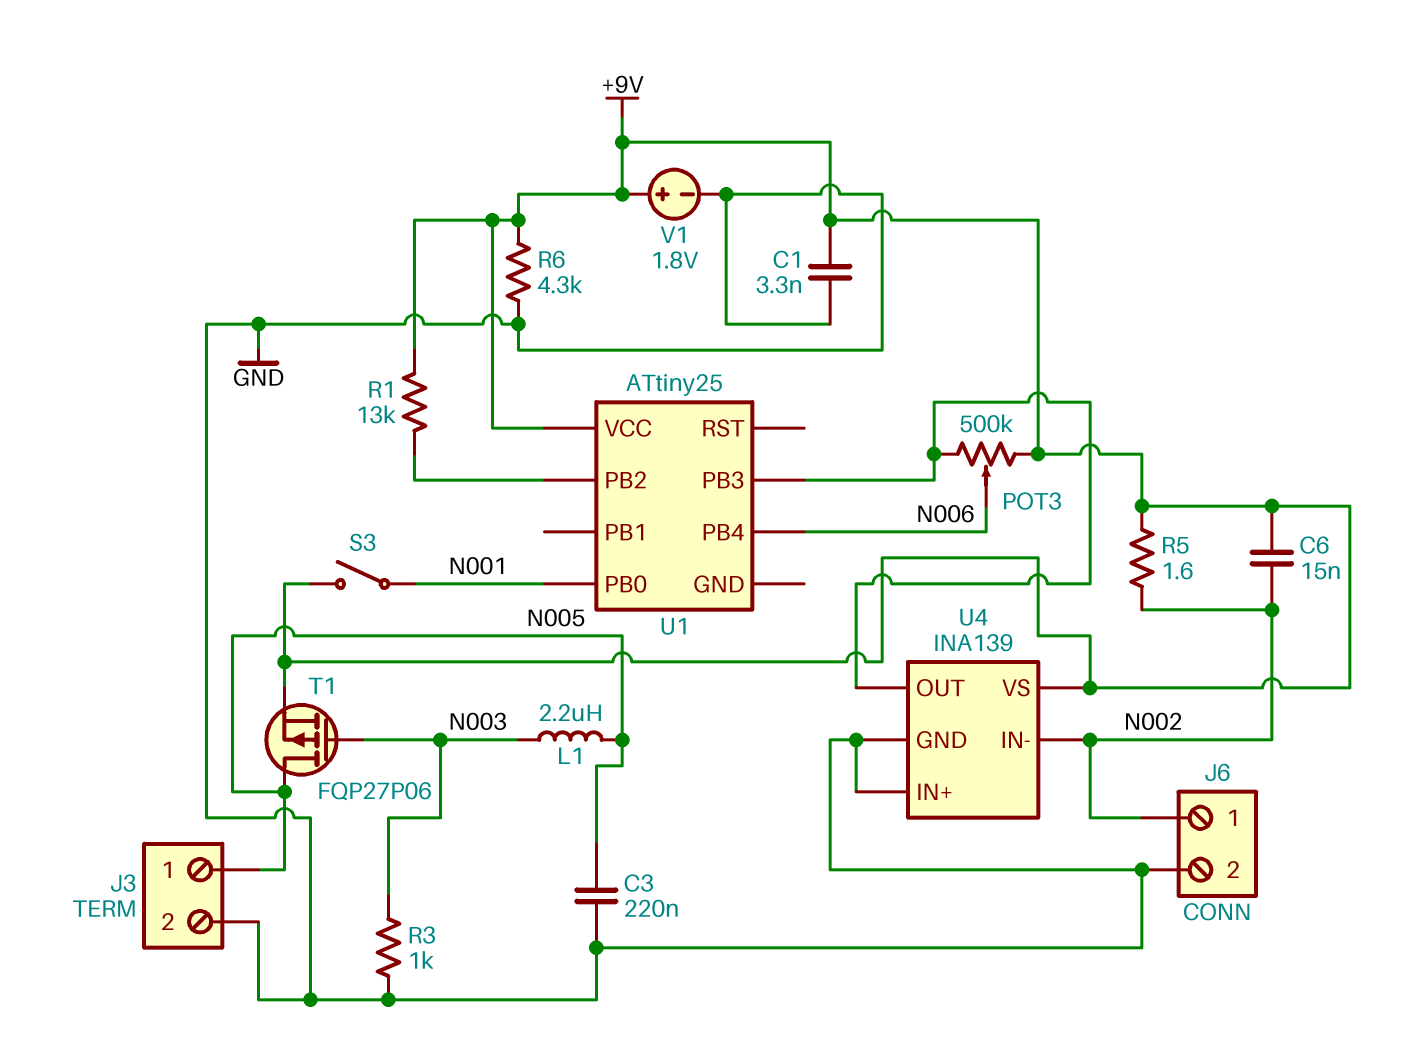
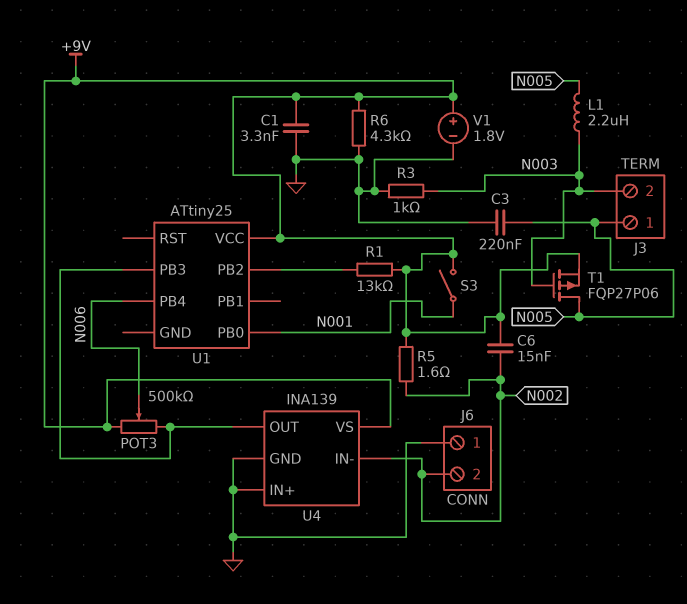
J3 pin 2: GND -> N003
J6 pin 1: N002 -> GND
J6 pin 2: GND -> N002

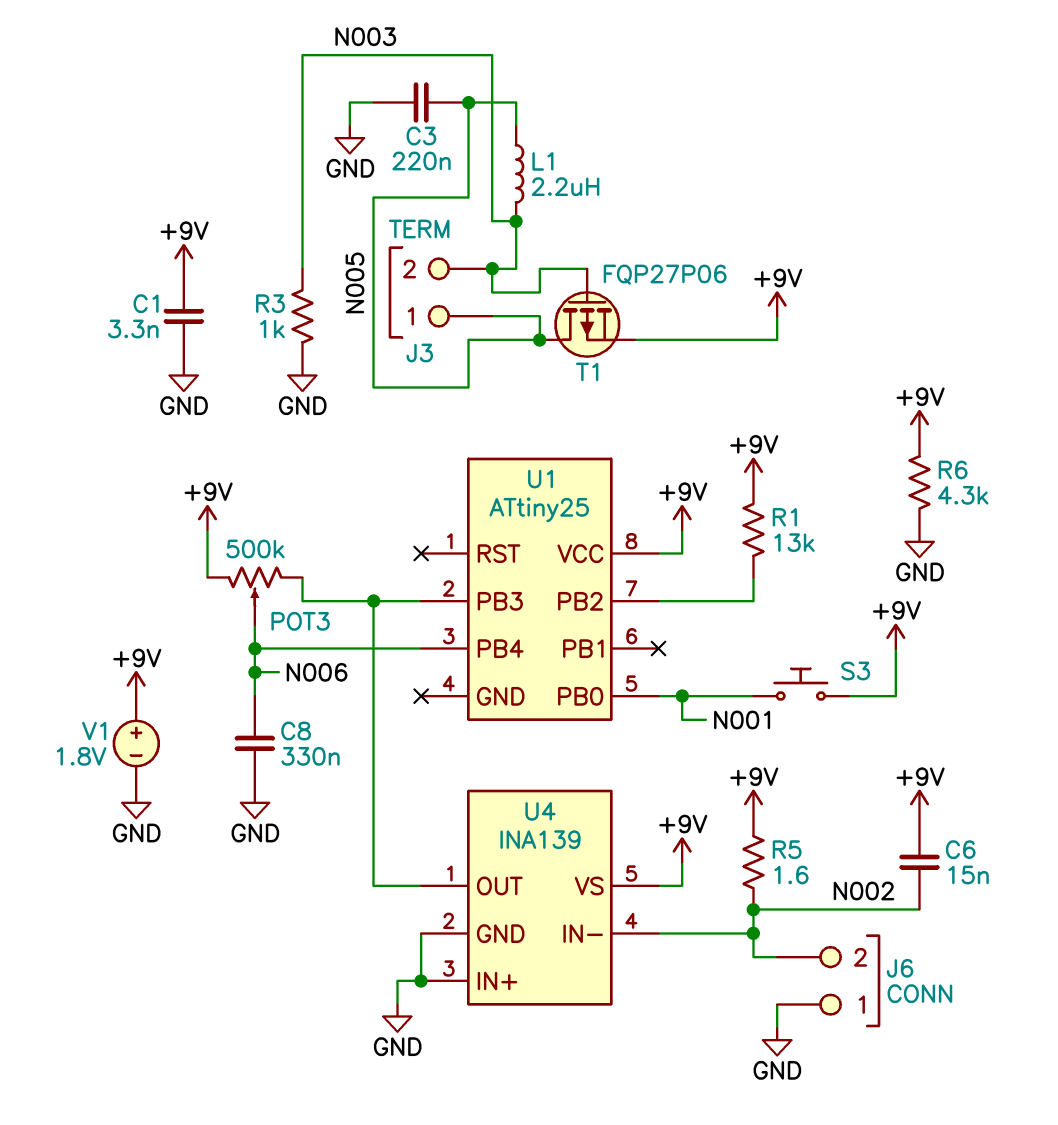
C8: none -> 330nF (GND, N006)
S3: switch (+9V, N001) -> button (+9V, N001)

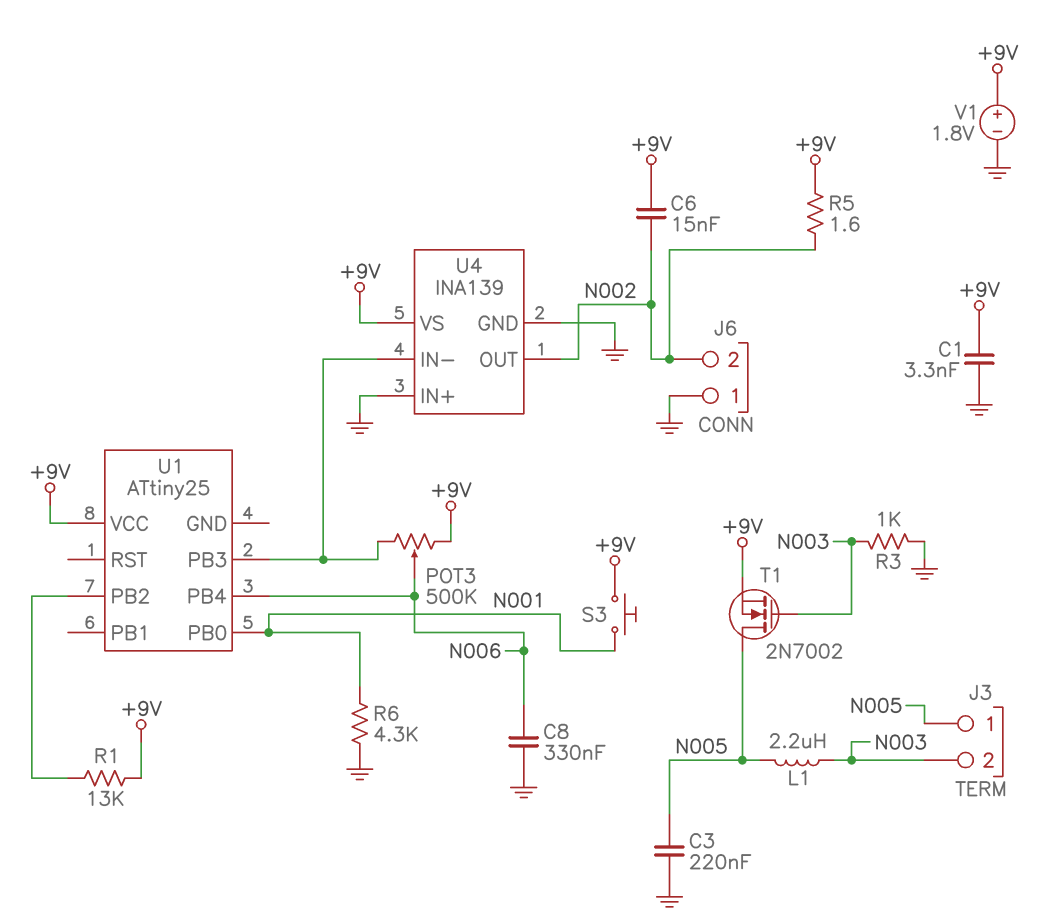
R6: 4.3k (+9V, GND) -> 4.3k (GND, N001)
T1: PMOS FQP27P06 (G N003, D N005, S +9V) -> NMOS 2N7002 (G N003, D N005, S +9V)
U4 pin IN-: N002 -> U1/PB3
U4 pin OUT: U1/PB3 -> N002

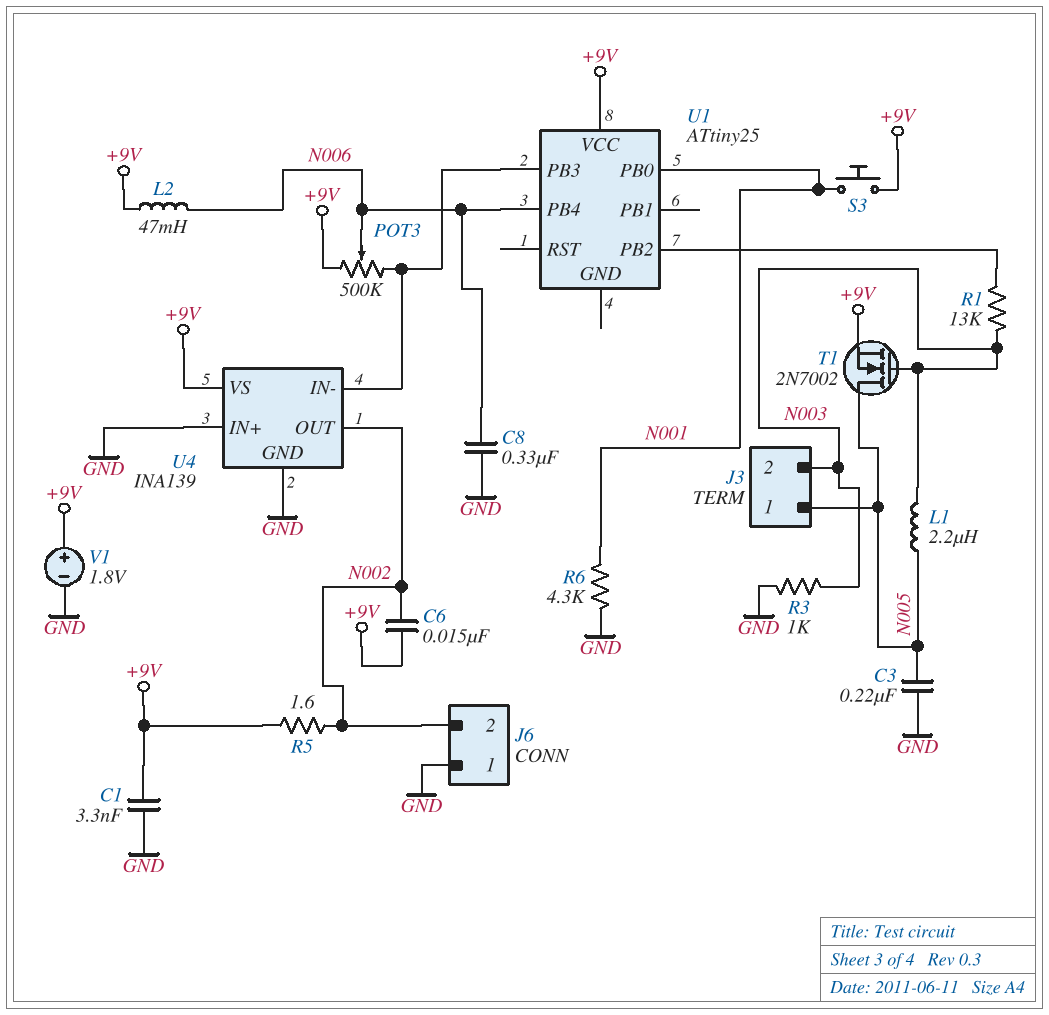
L2: none -> 47mH (+9V, N006)
R1: 13k (+9V, U1/PB2) -> 13k (N003, U1/PB2)

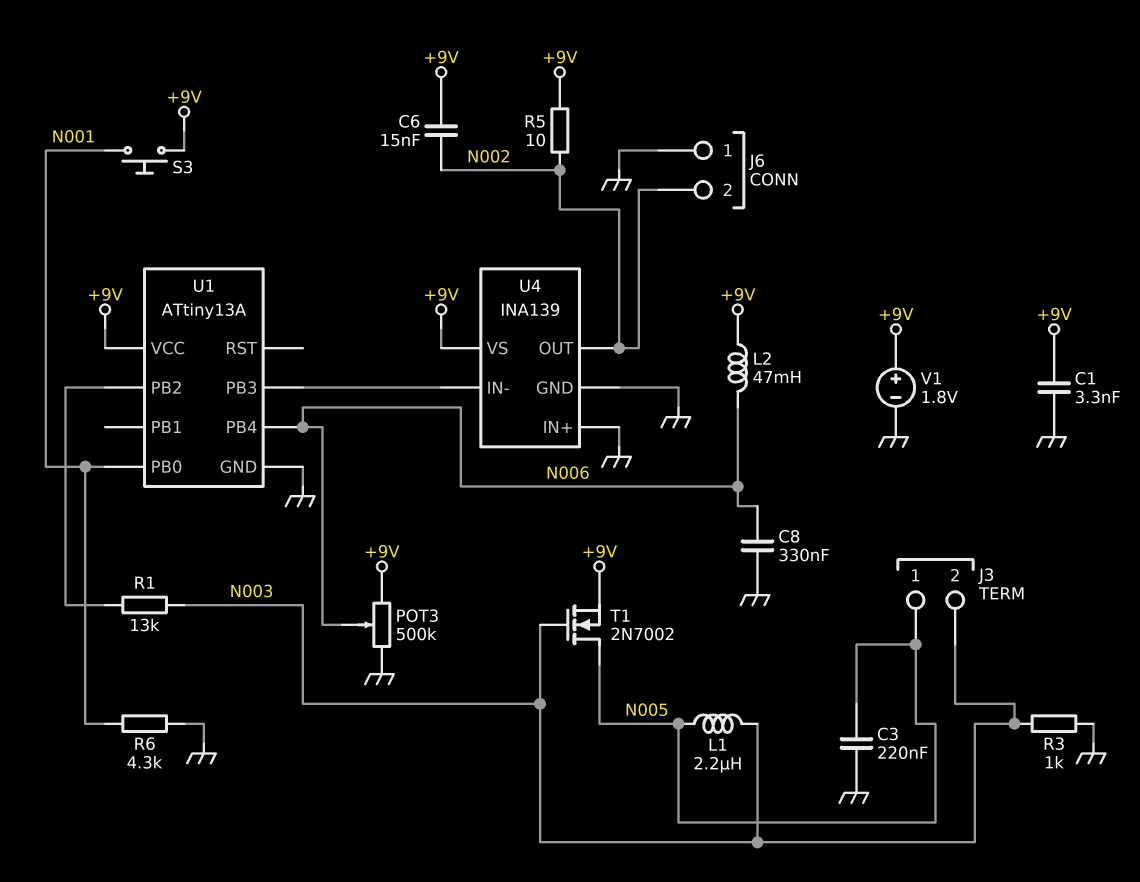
POT3: 500k (+9V, U1/PB3, wiper N006) -> 500k (+9V, GND, wiper N006)
R5: 1.6 (+9V, N002) -> 10 (+9V, N002)
U1: ATtiny25 -> ATtiny13A
U1 pin GND: none -> GND

